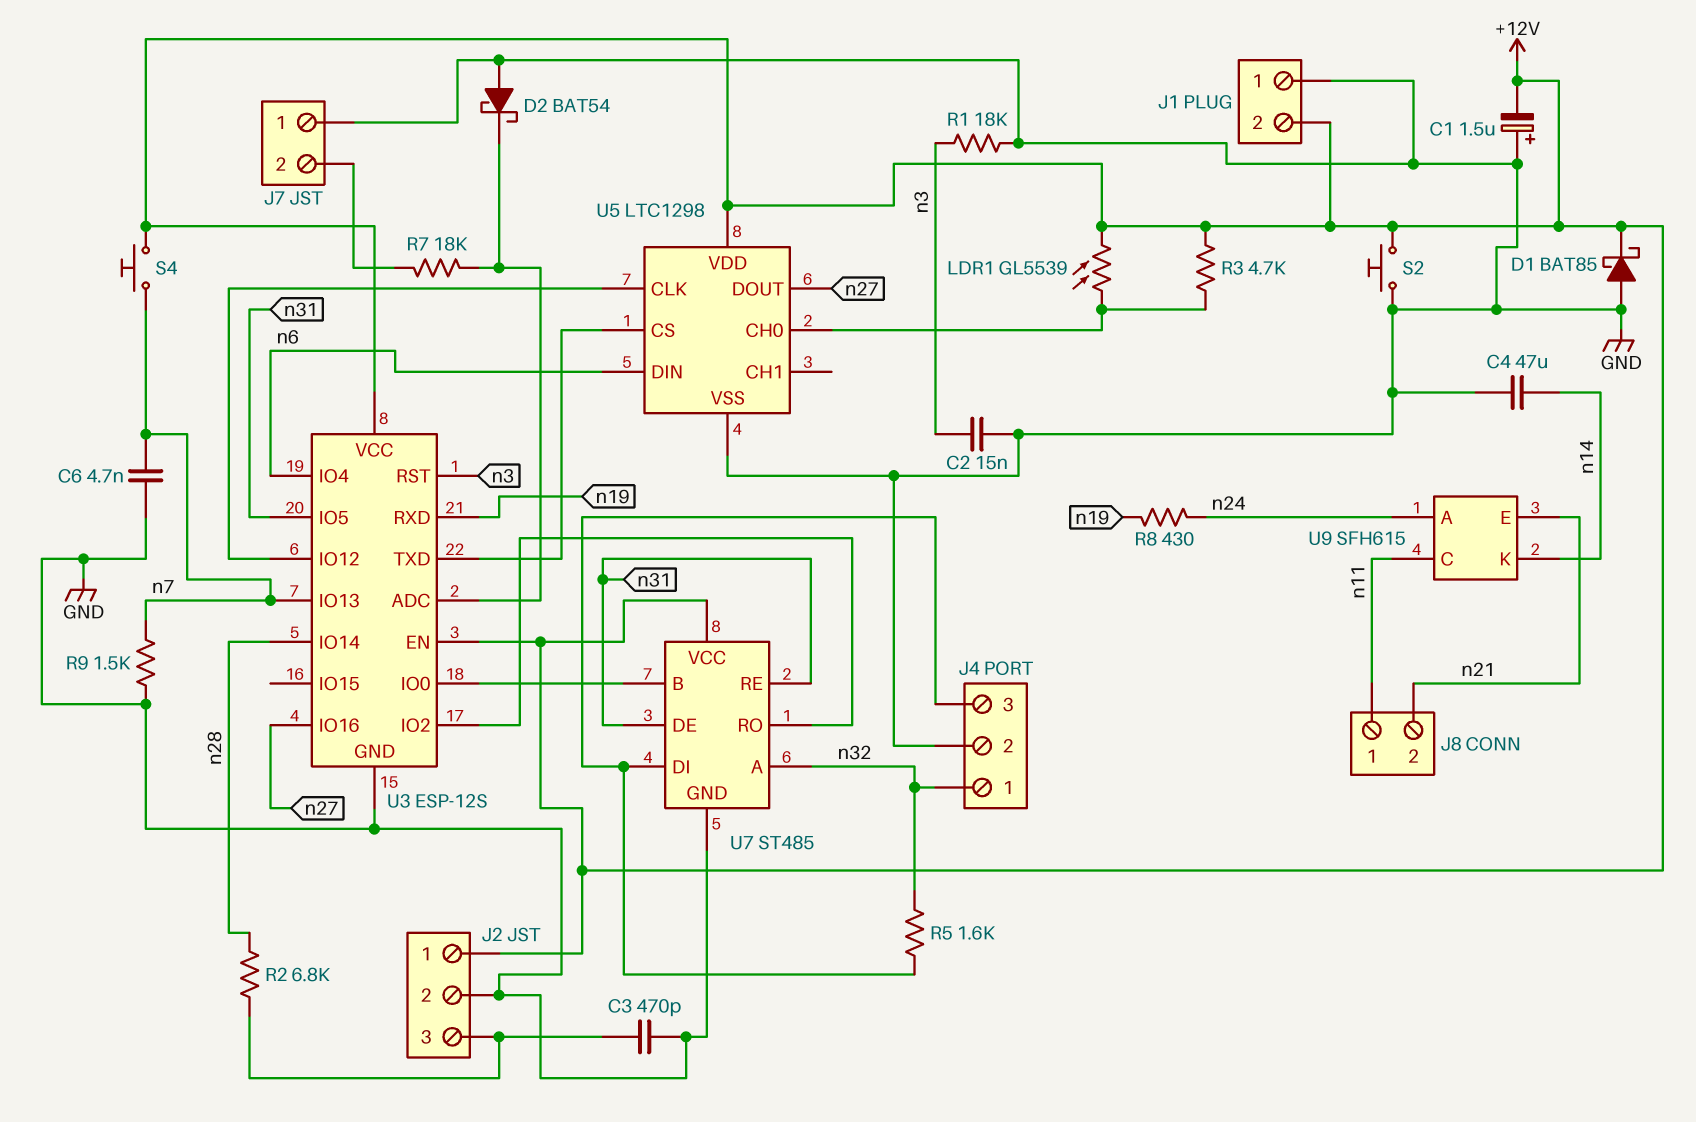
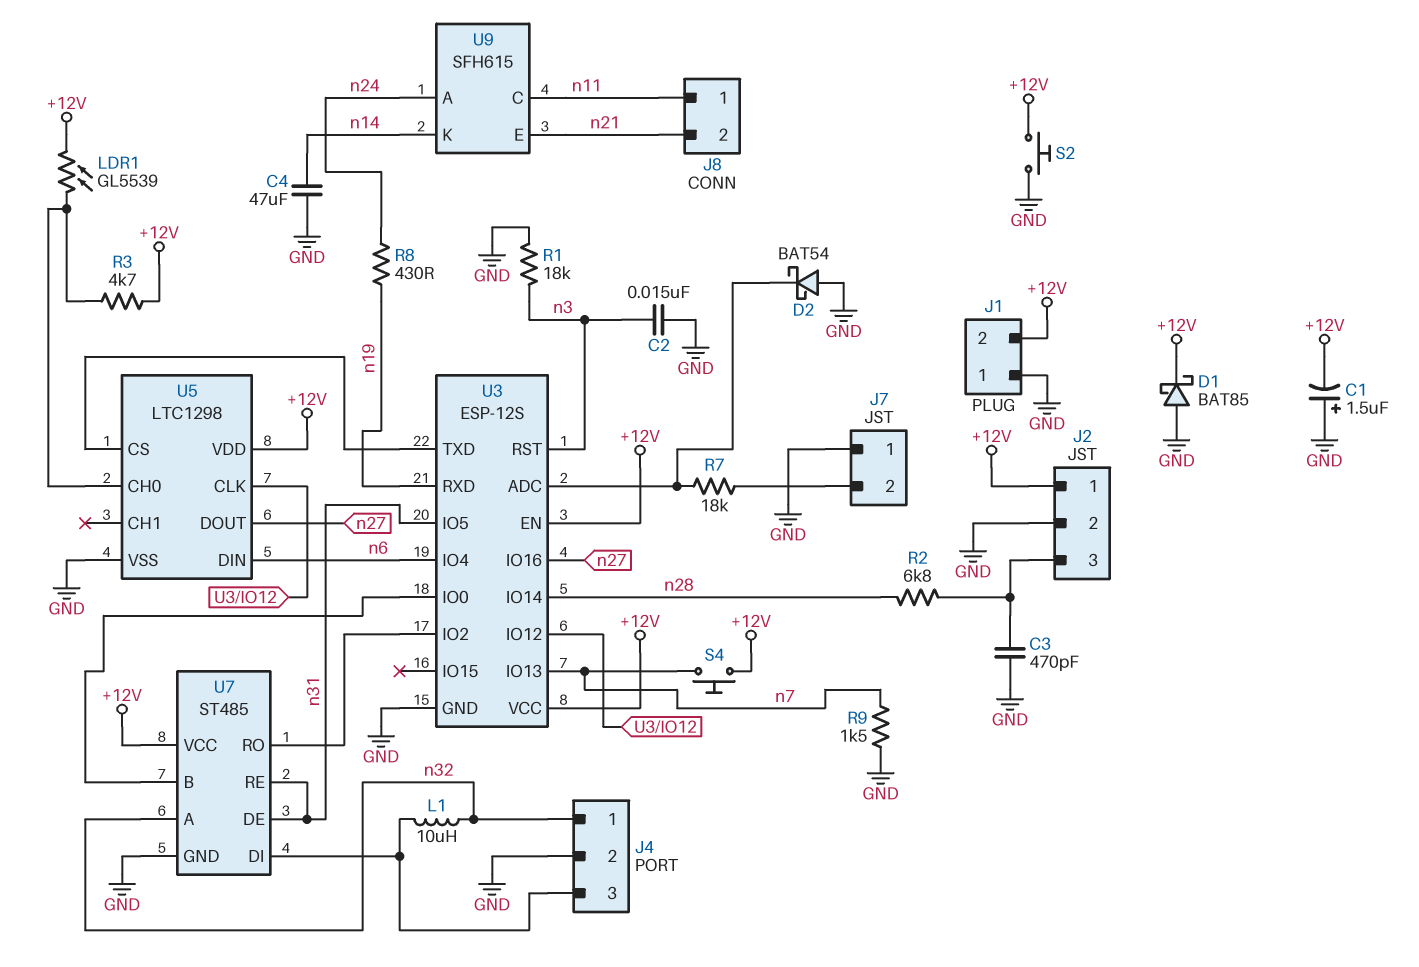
C6: 4.7nF (GND, n7) -> none
L1: none -> 10uH (J4/3, n32)
R5: 1.6k (J4/3, n32) -> none

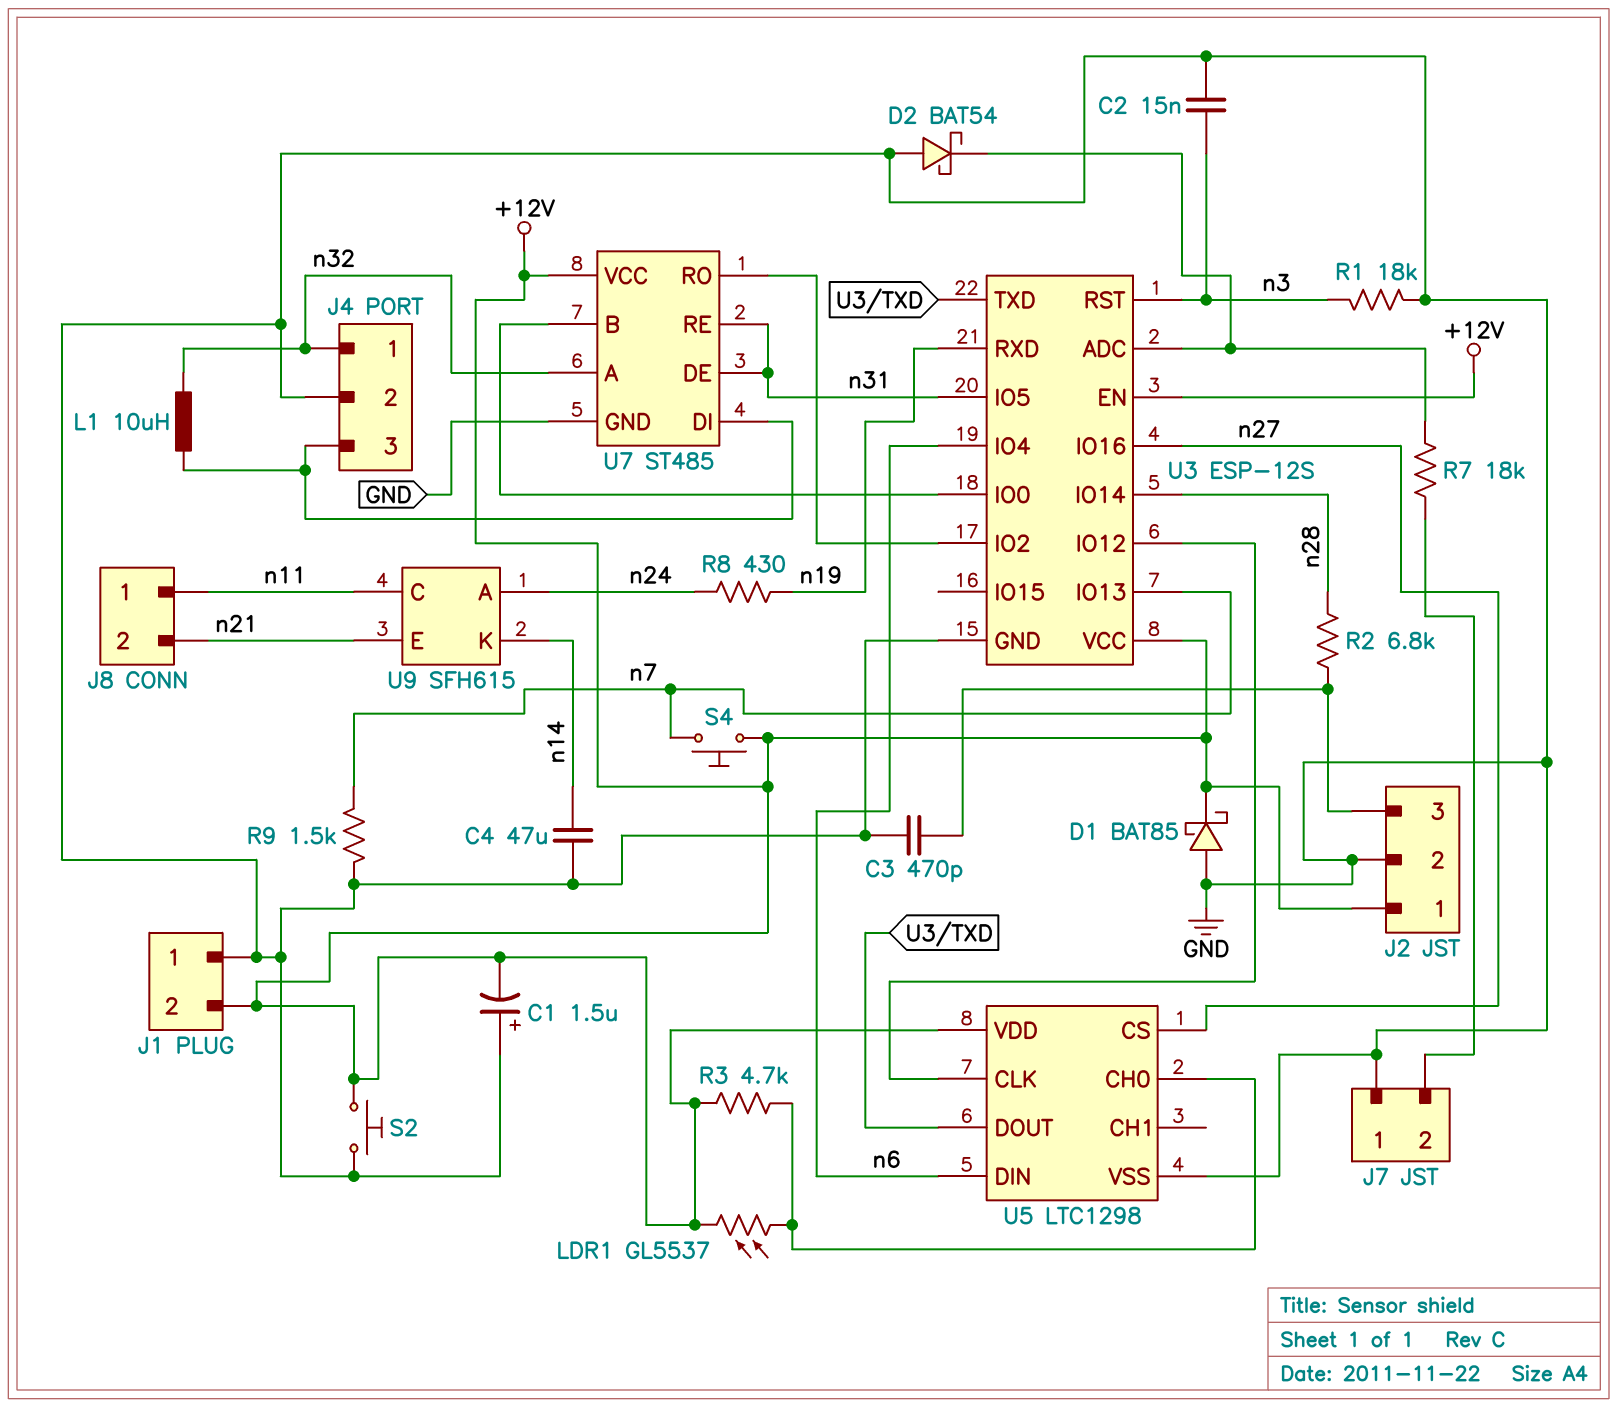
LDR1: GL5539 (+12V, U5/CH0) -> GL5537 (+12V, U5/CH0)
U5 pin CS: U3/TXD -> n27
U5 pin DOUT: n27 -> U3/TXD

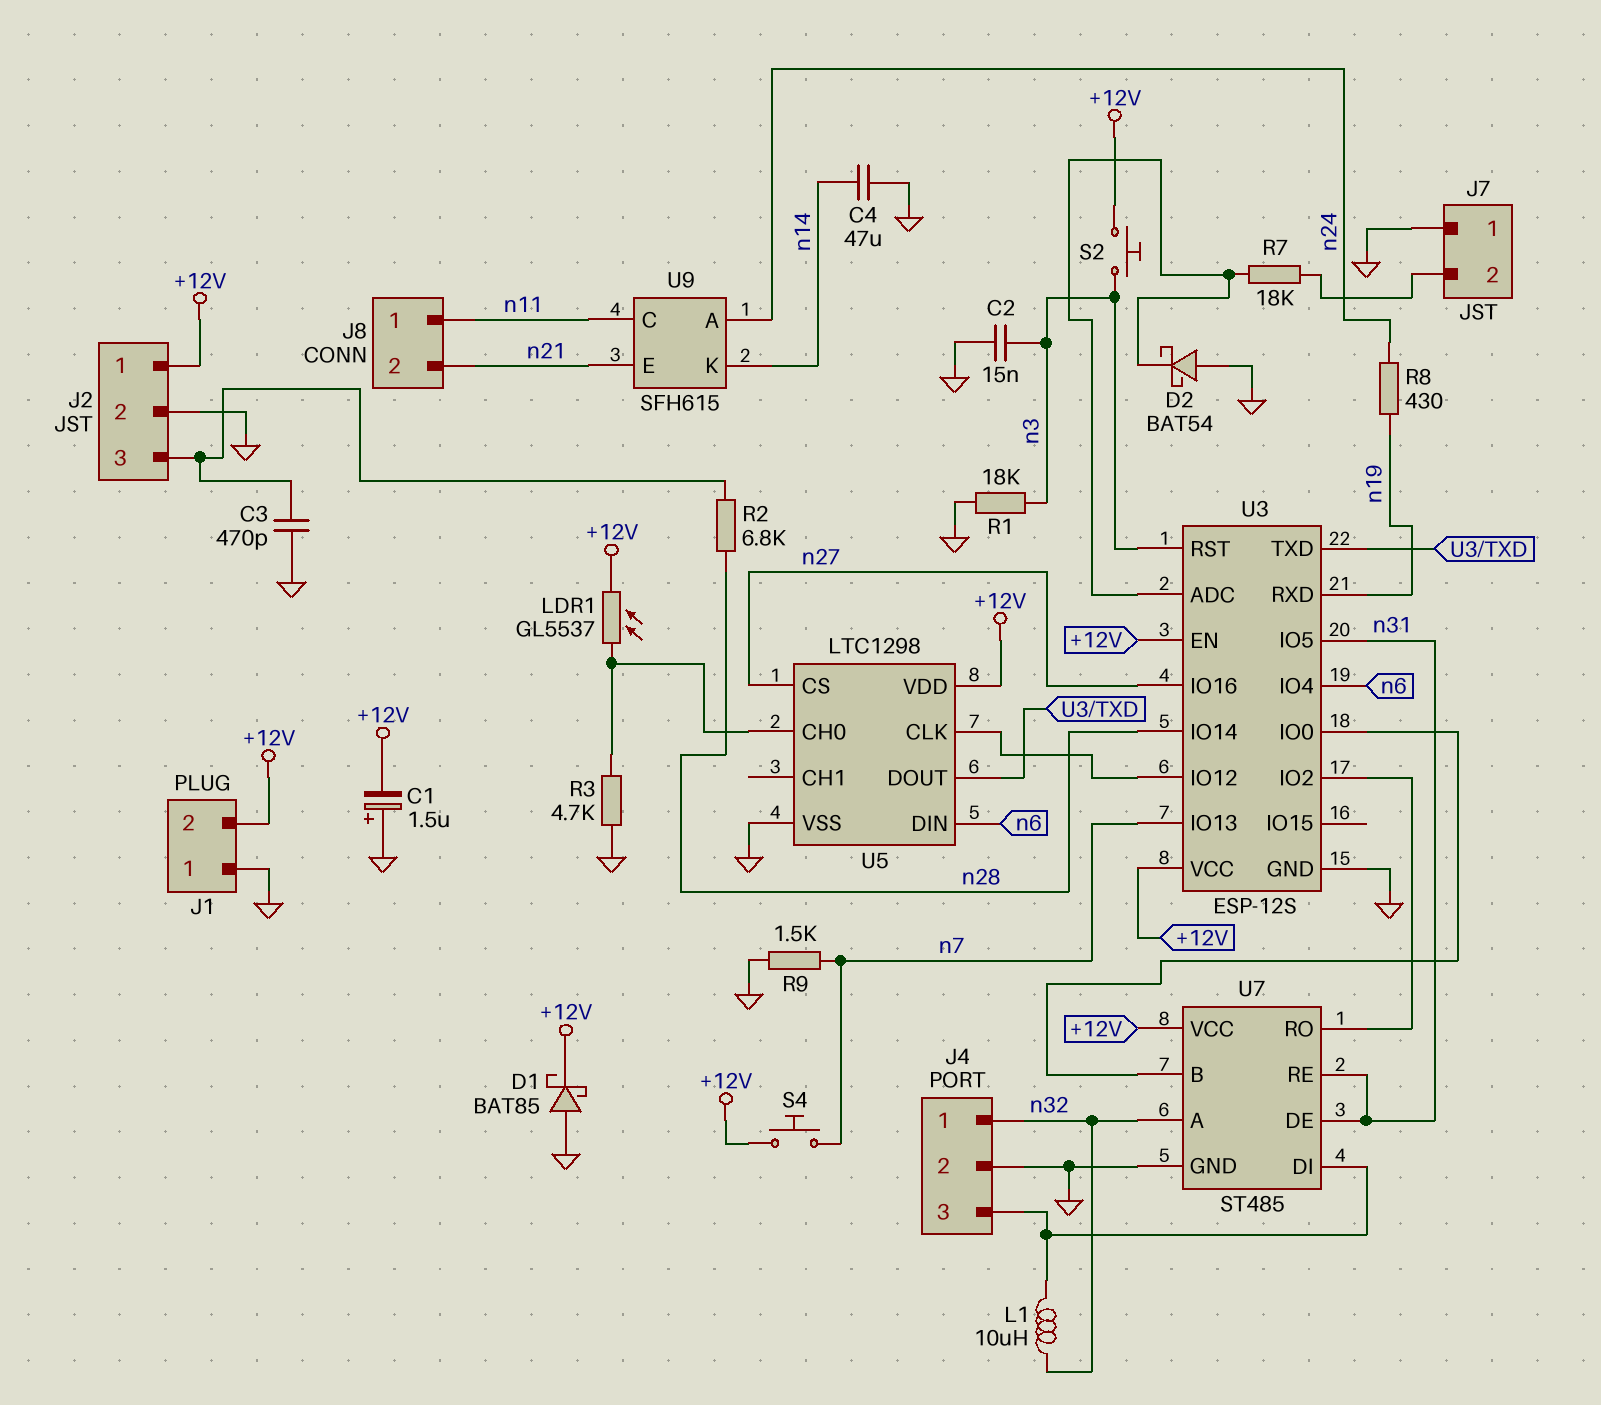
R3: 4.7k (+12V, U5/CH0) -> 4.7k (GND, U5/CH0)
S2: button (+12V, GND) -> button (+12V, n3)

